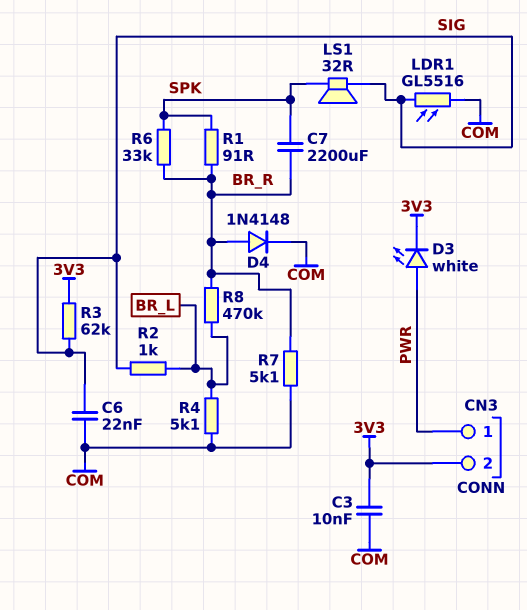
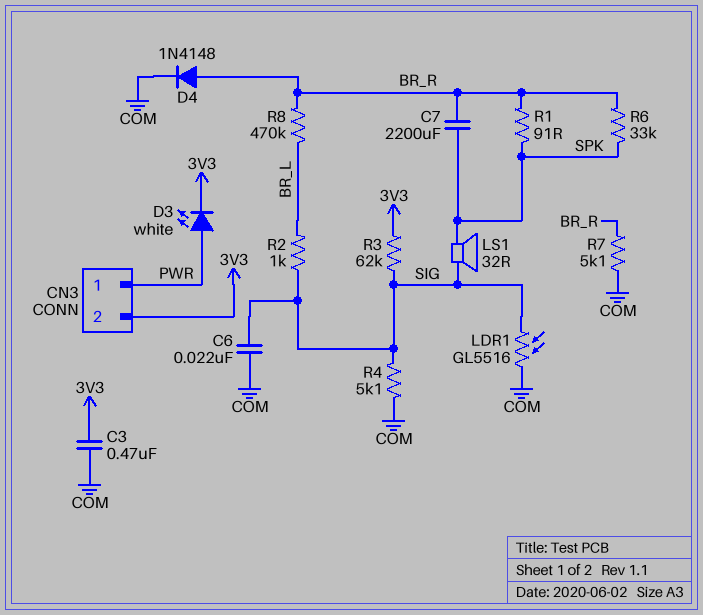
C3: 10nF (3V3, COM) -> 470nF (3V3, COM)
R4: 5.1k (BR_L, COM) -> 5.1k (COM, SIG)

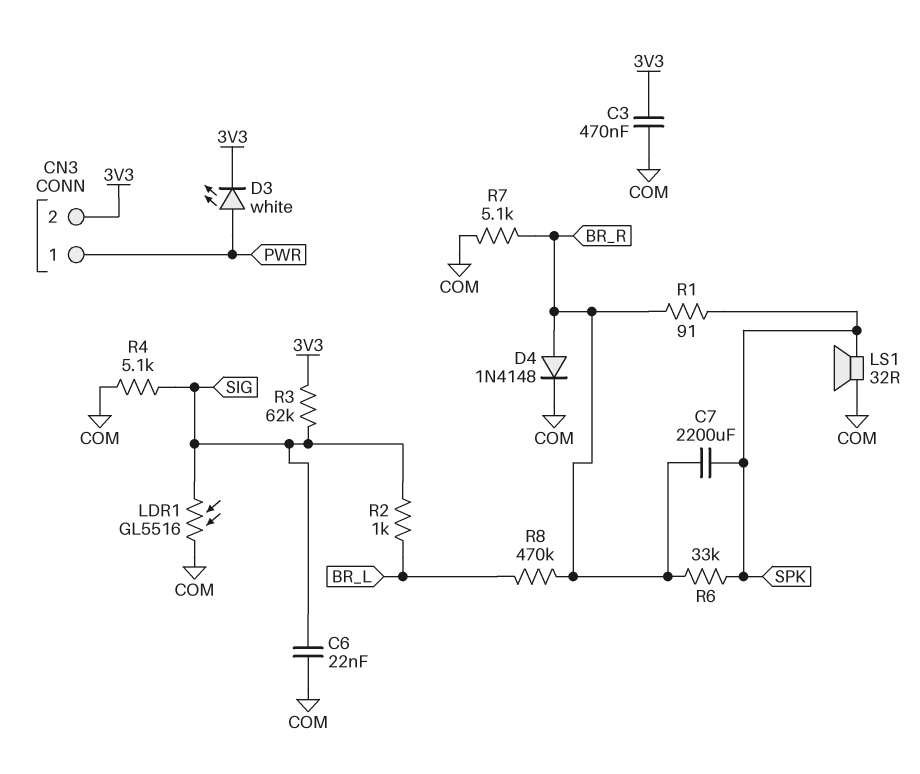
LS1: speaker 32R (SIG, SPK) -> speaker 32R (COM, SPK)

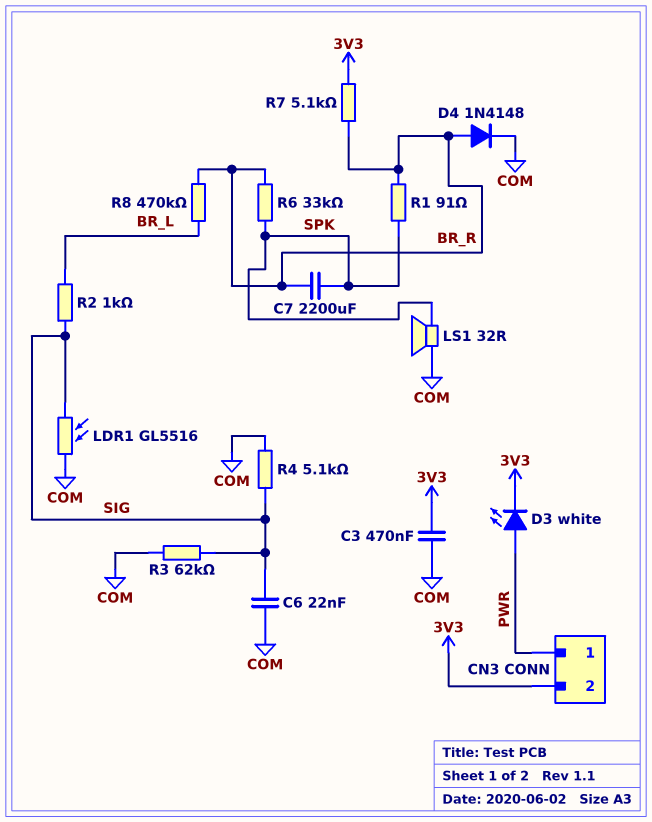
R3: 62k (3V3, SIG) -> 62k (COM, SIG)
R7: 5.1k (BR_R, COM) -> 5.1k (3V3, BR_R)

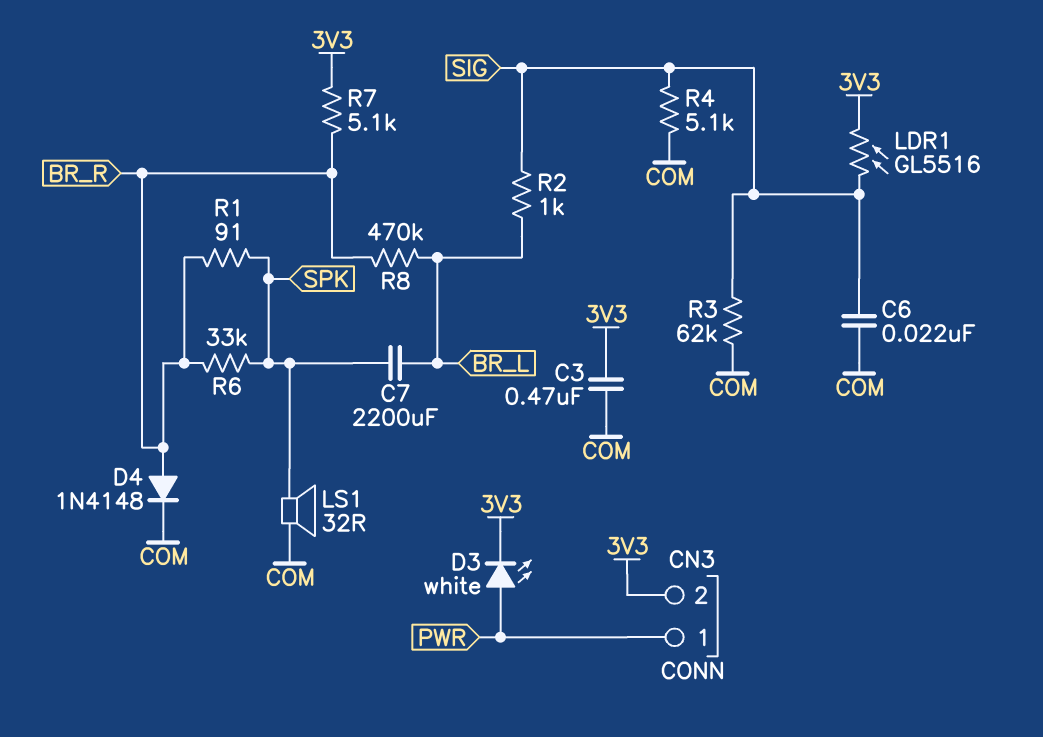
C7: 2200uF (BR_R, SPK) -> 2200uF (BR_L, SPK)
LDR1: GL5516 (COM, SIG) -> GL5516 (3V3, SIG)

